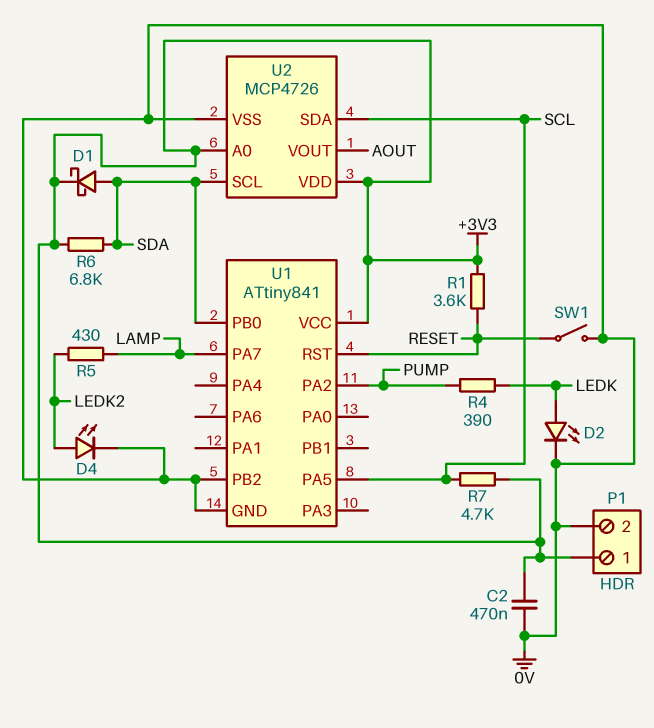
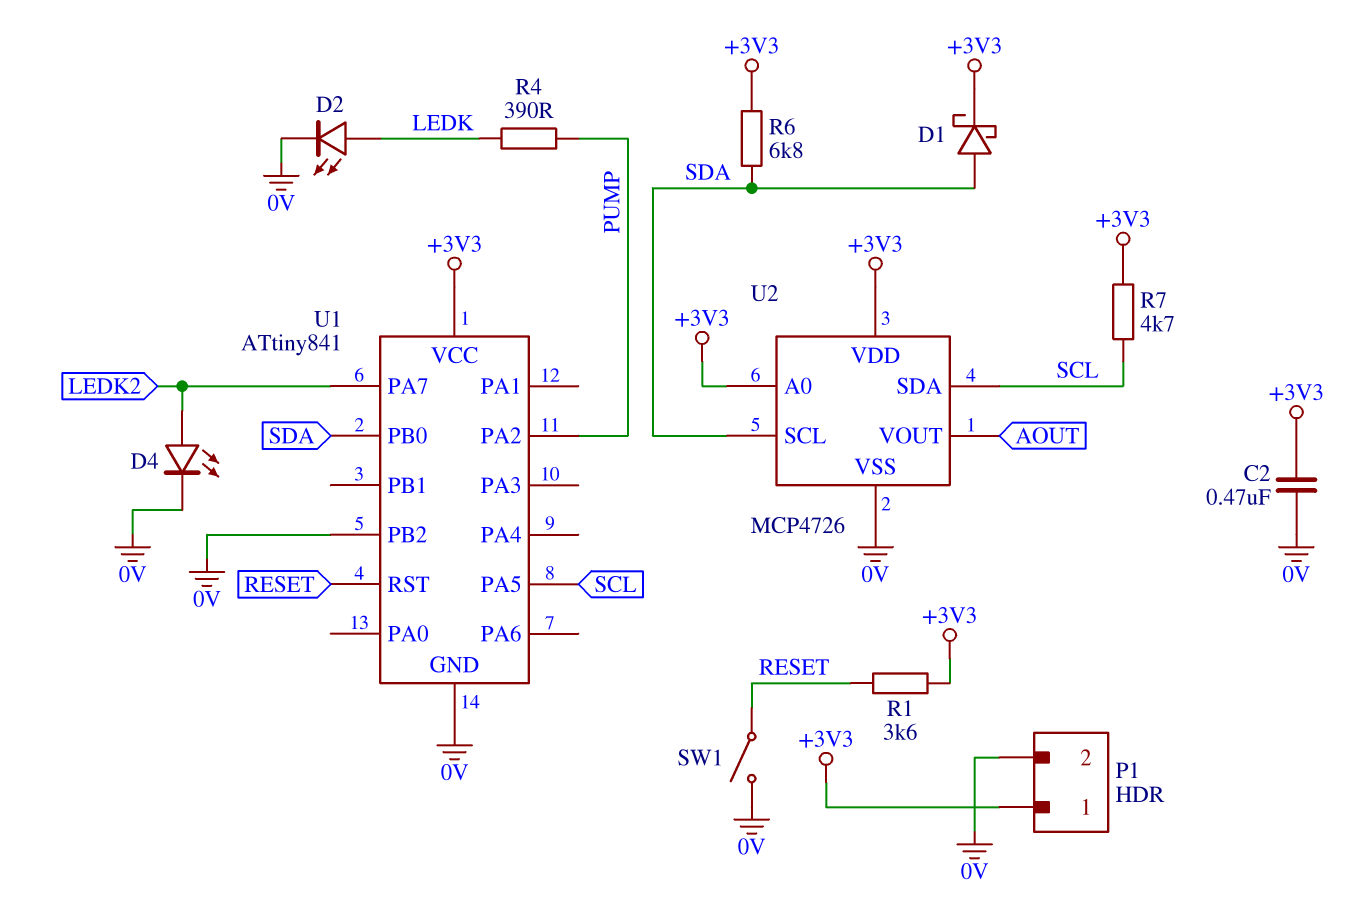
R5: 430 (LAMP, LEDK2) -> none
U1 pin PA7: LAMP -> LEDK2

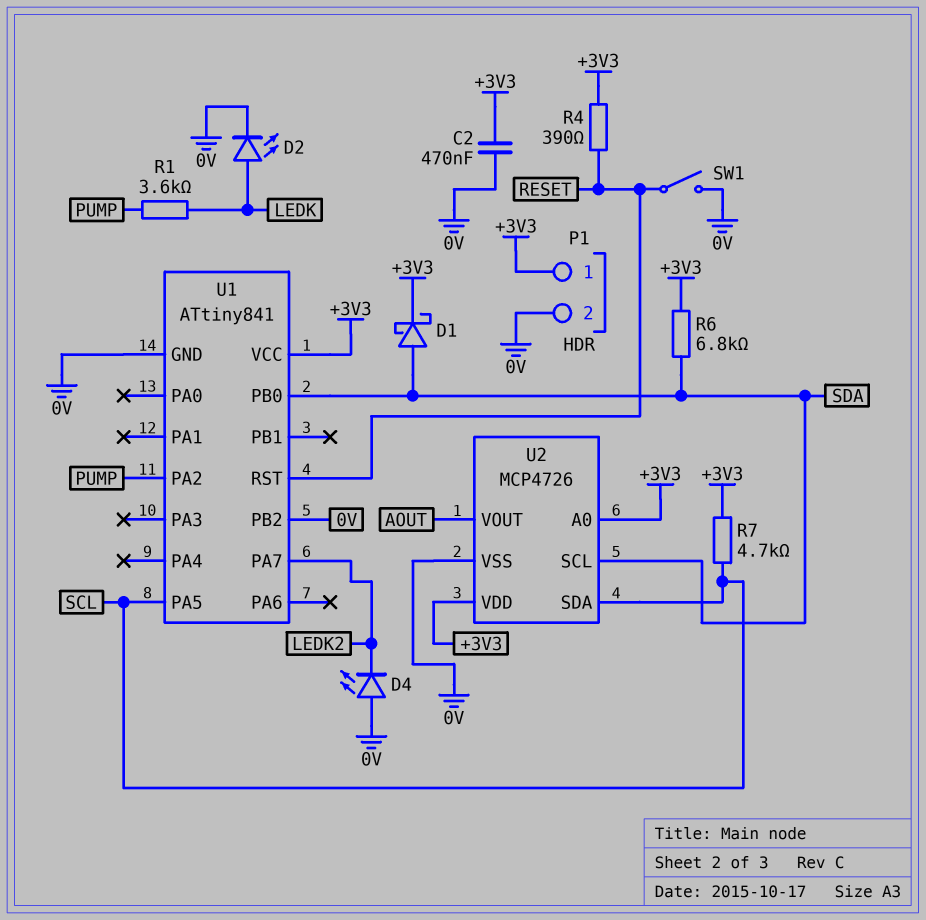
D4: LED (A LEDK2, K 0V) -> LED (A 0V, K LEDK2)
R1: 3.6k (+3V3, RESET) -> 3.6k (LEDK, PUMP)
R4: 390 (LEDK, PUMP) -> 390 (+3V3, RESET)

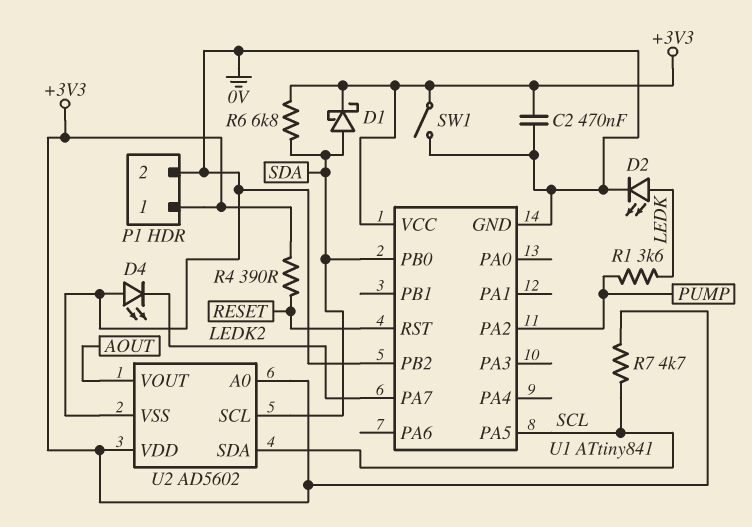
SW1: switch (0V, RESET) -> switch (+3V3, 0V)
U2: MCP4726 -> AD5602

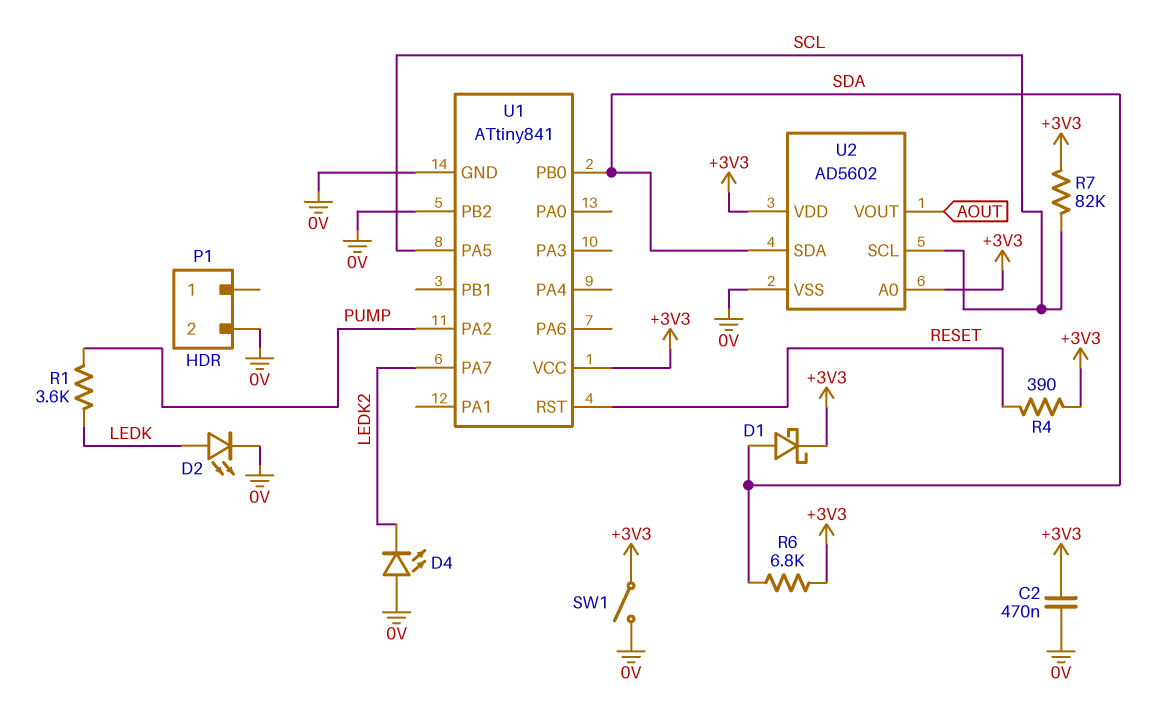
P1 pin 1: +3V3 -> none
R7: 4.7k (+3V3, SCL) -> 82k (+3V3, SCL)
U2 pin SCL: SDA -> SCL
U2 pin SDA: SCL -> SDA

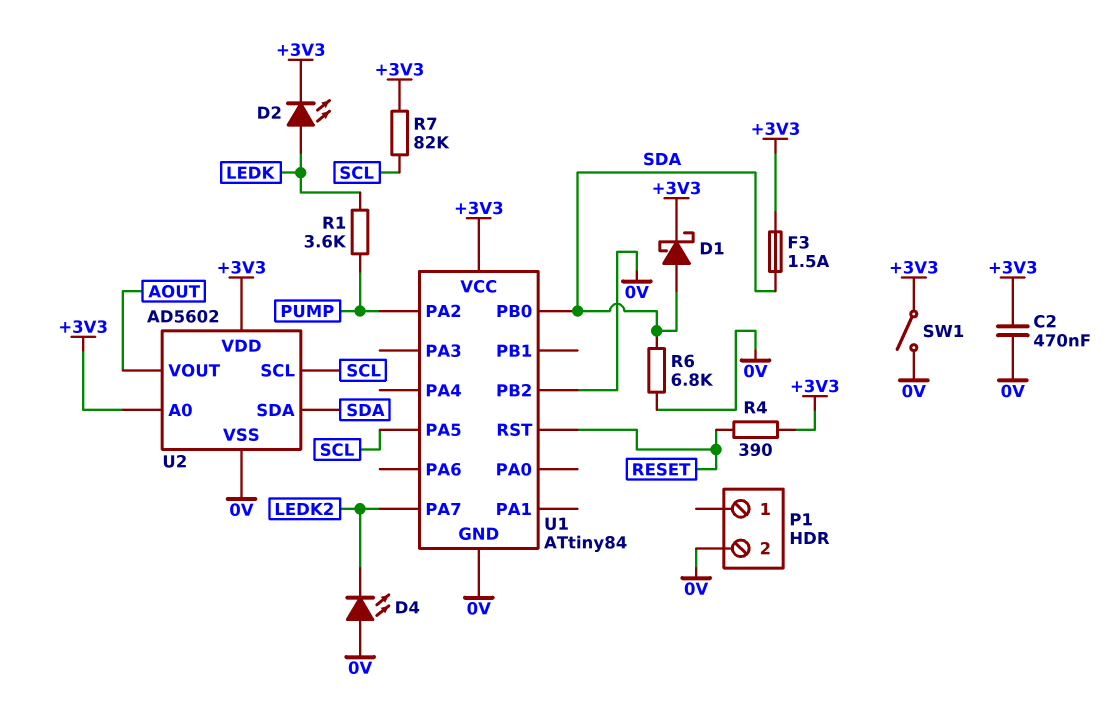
D2: LED (A LEDK, K 0V) -> LED (A LEDK, K +3V3)
F3: none -> 1.5A (+3V3, SDA)
R6: 6.8k (+3V3, SDA) -> 6.8k (0V, SDA)
U1: ATtiny841 -> ATtiny84

